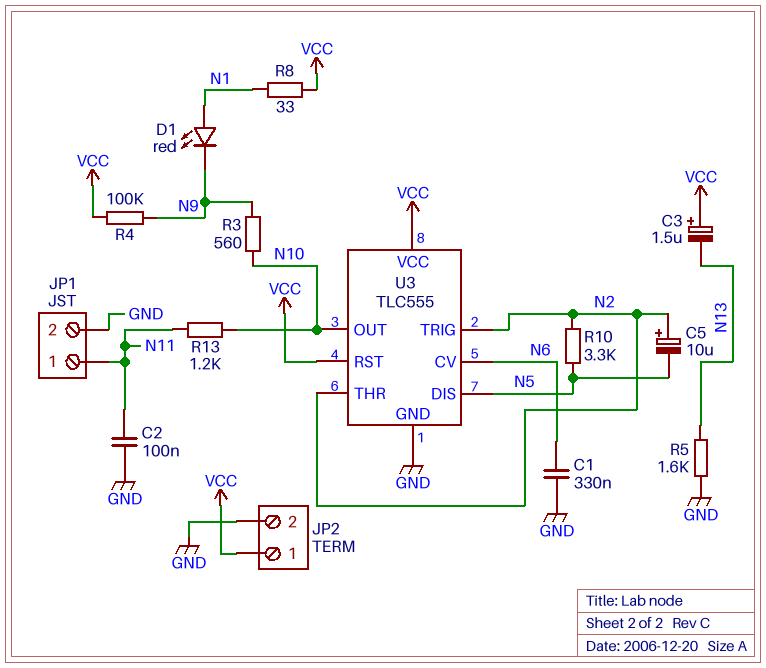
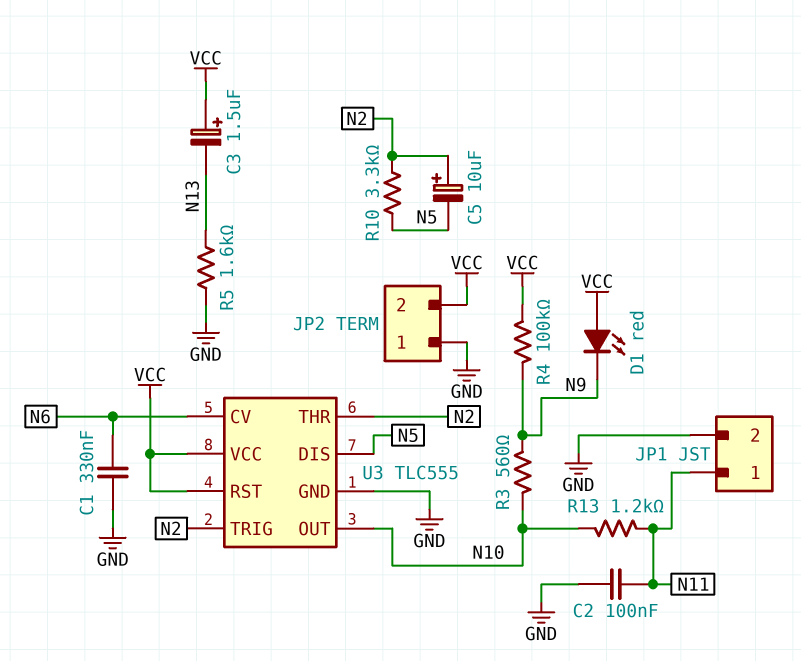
D1: LED red (A N1, K N9) -> LED red (A VCC, K N9)
JP2 pin 1: VCC -> GND
JP2 pin 2: GND -> VCC
R8: 33 (N1, VCC) -> none

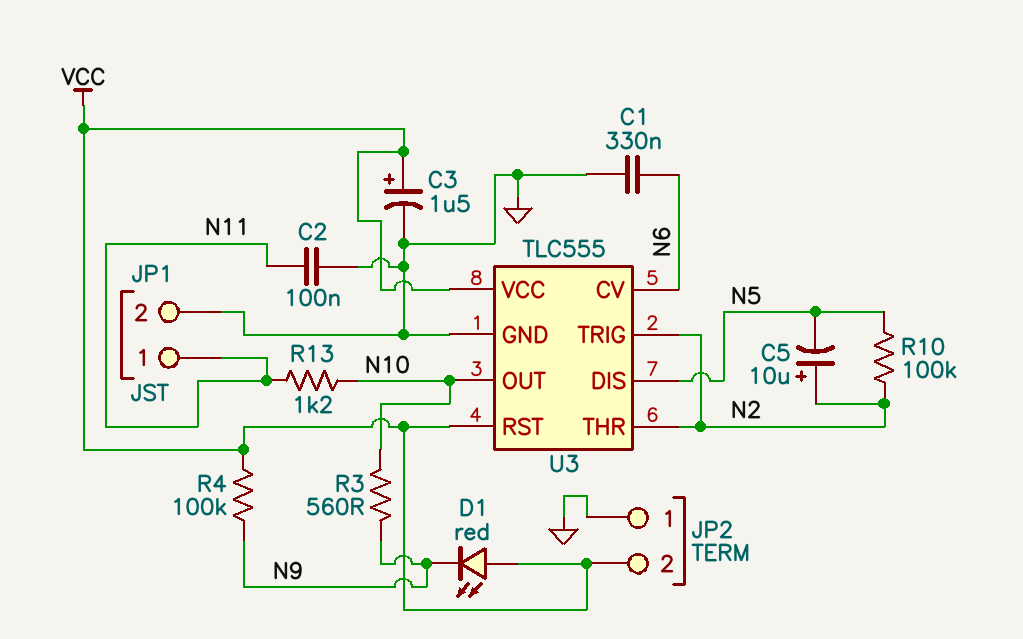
C3: 1.5uF (plus VCC, minus N13) -> 1.5uF (plus VCC, minus GND)
R5: 1.6k (GND, N13) -> none
R10: 3.3k (N2, N5) -> 100k (N2, N5)

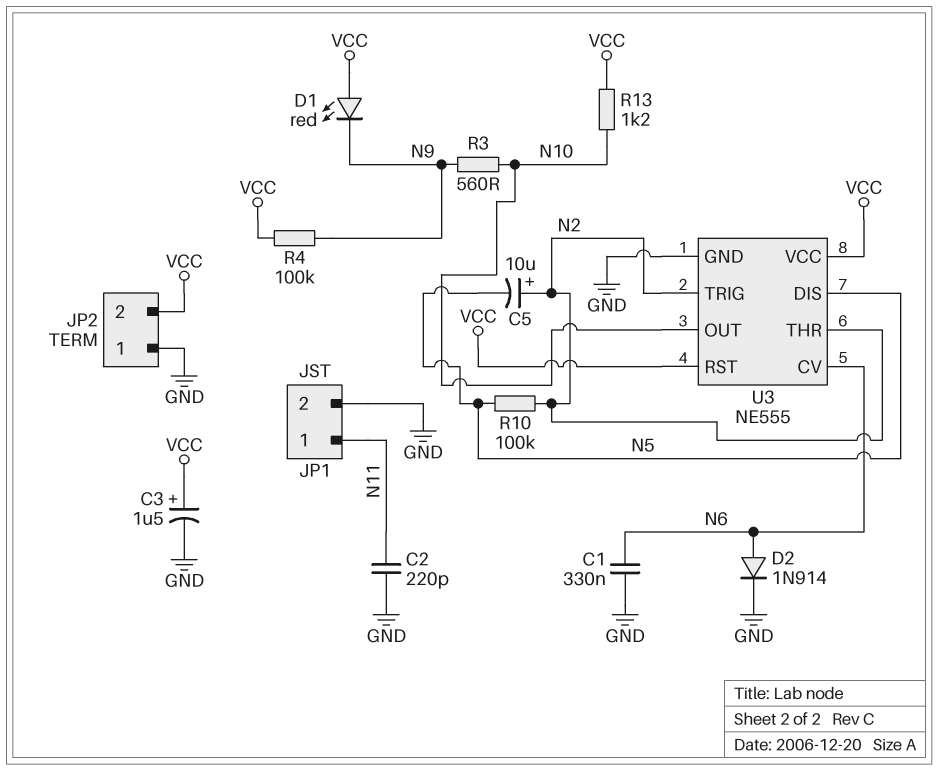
C2: 100nF (GND, N11) -> 220pF (GND, N11)
D2: none -> diode 1N914 (A N6, K GND)
R13: 1.2k (N10, N11) -> 1.2k (N10, VCC)
U3: TLC555 -> NE555

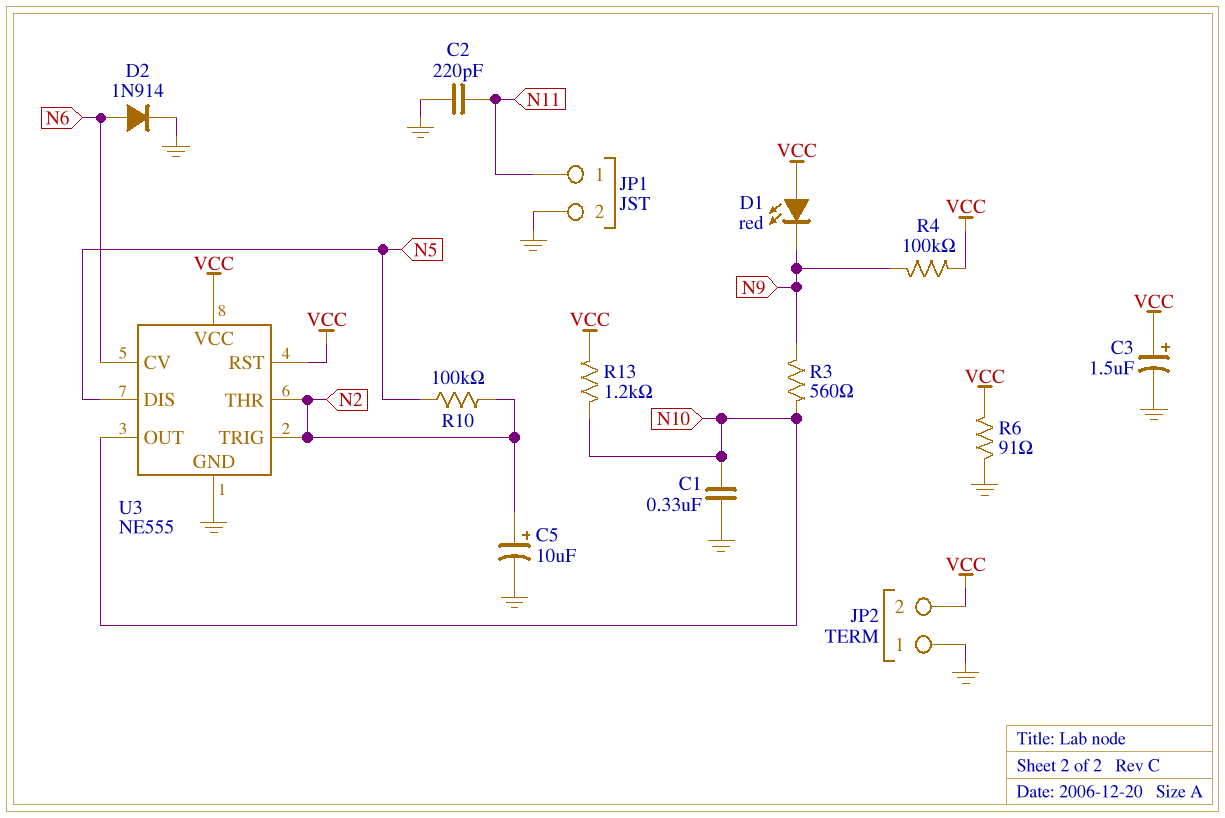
C1: 330nF (GND, N6) -> 330nF (GND, N10)
C5: 10uF (plus N2, minus N5) -> 10uF (plus N2, minus GND)
R6: none -> 91 (GND, VCC)

